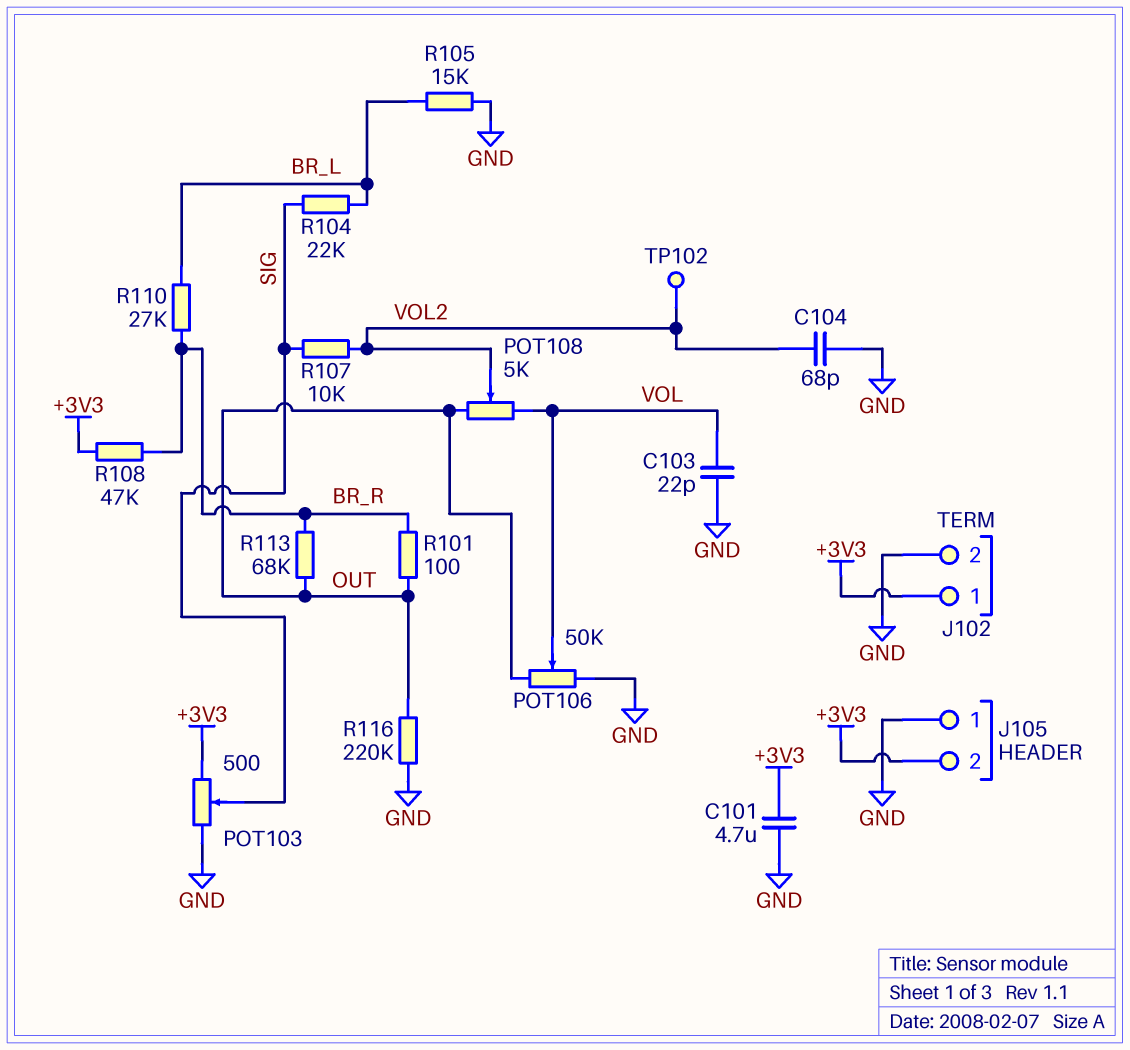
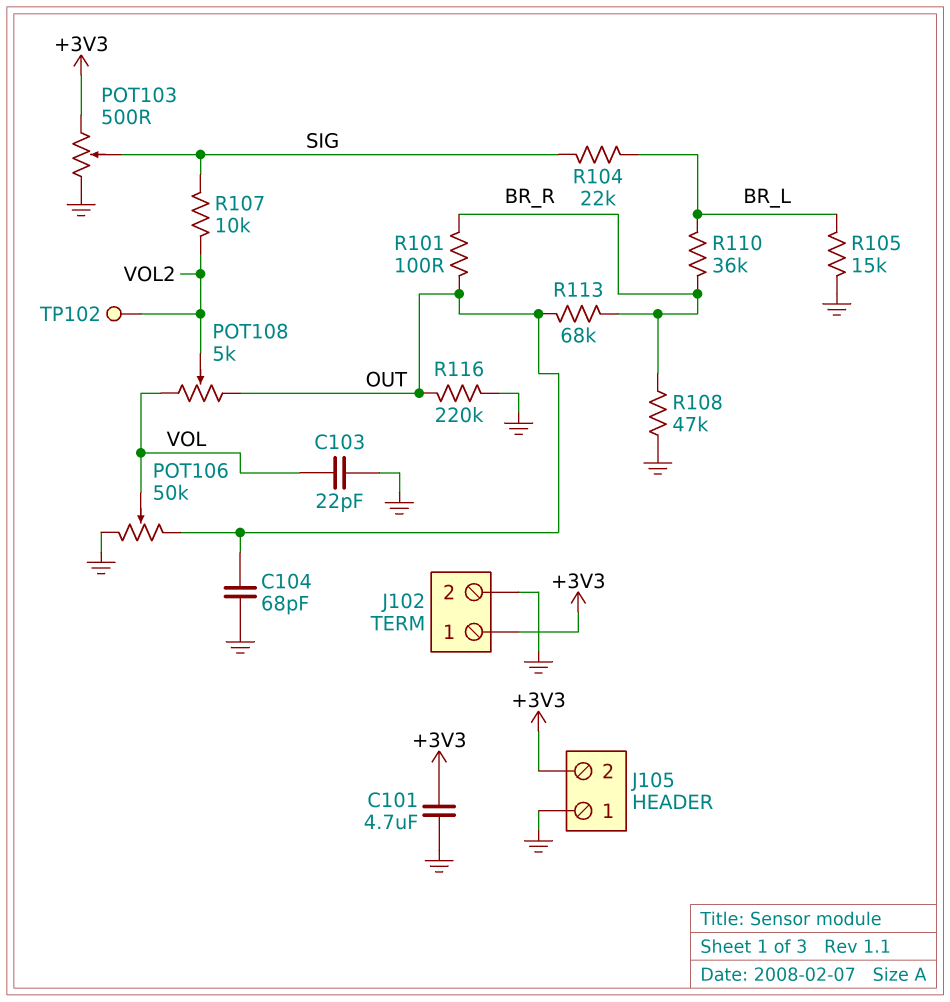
C104: 68pF (GND, VOL2) -> 68pF (GND, OUT)
R108: 47k (+3V3, BR_R) -> 47k (BR_R, GND)
R110: 27k (BR_L, BR_R) -> 36k (BR_L, BR_R)

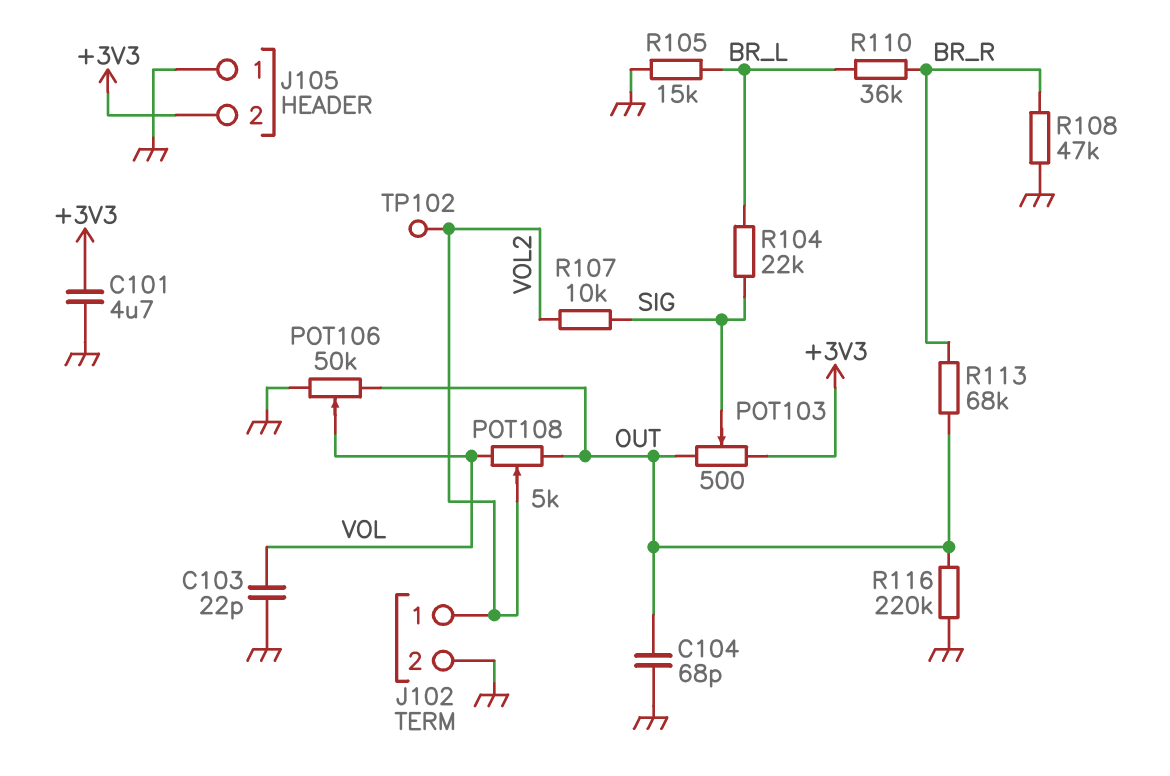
J102 pin 1: +3V3 -> VOL2
POT103: 500 (+3V3, GND, wiper SIG) -> 500 (+3V3, OUT, wiper SIG)
R101: 100 (BR_R, OUT) -> none

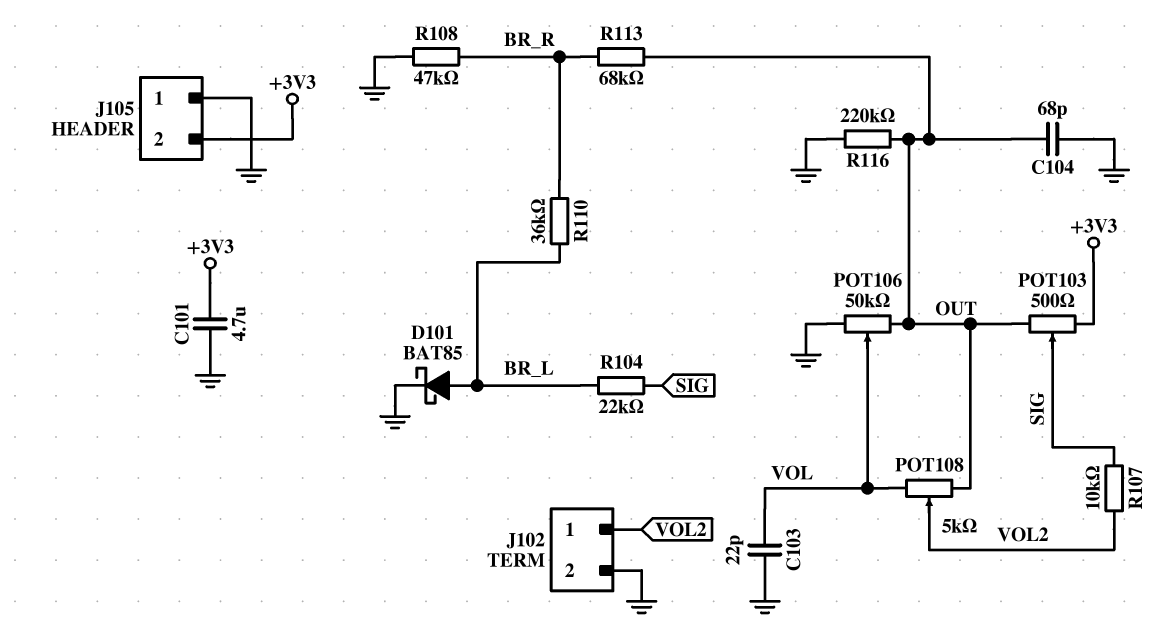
D101: none -> schottky BAT85 (A BR_L, K GND)
R105: 15k (BR_L, GND) -> none
TP102: test point (VOL2) -> none

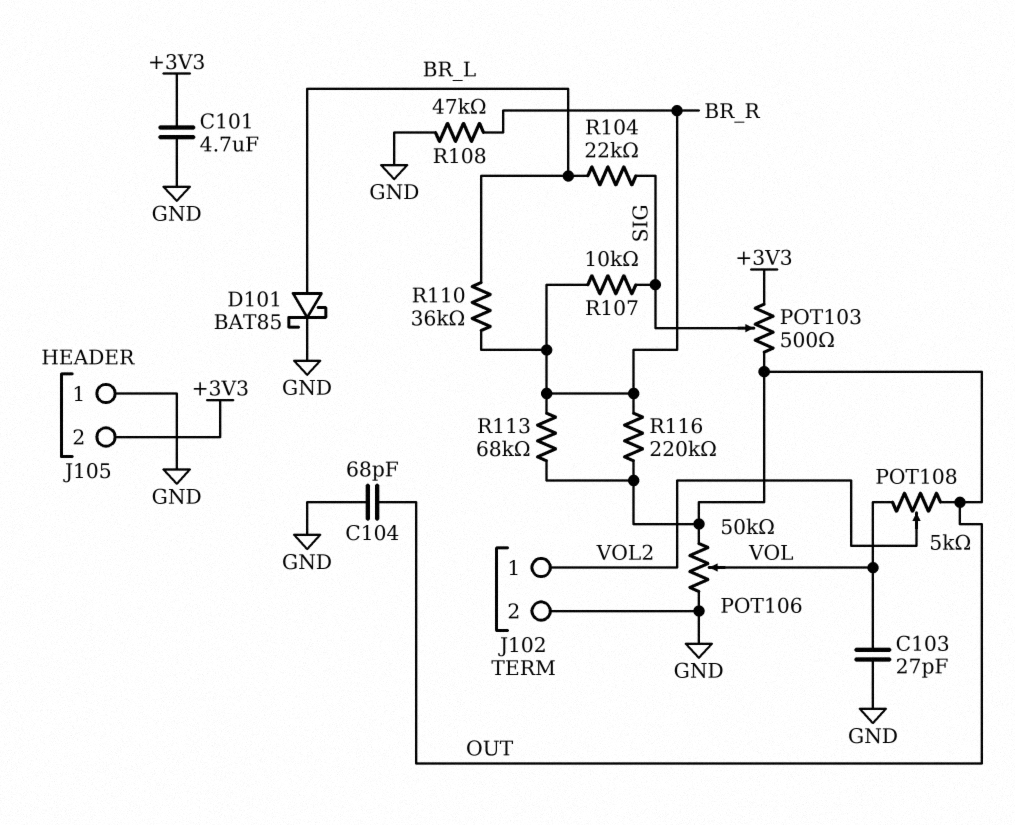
C103: 22pF (GND, VOL) -> 27pF (GND, VOL)
R107: 10k (SIG, VOL2) -> 10k (BR_R, SIG)
R116: 220k (GND, OUT) -> 220k (BR_R, OUT)

